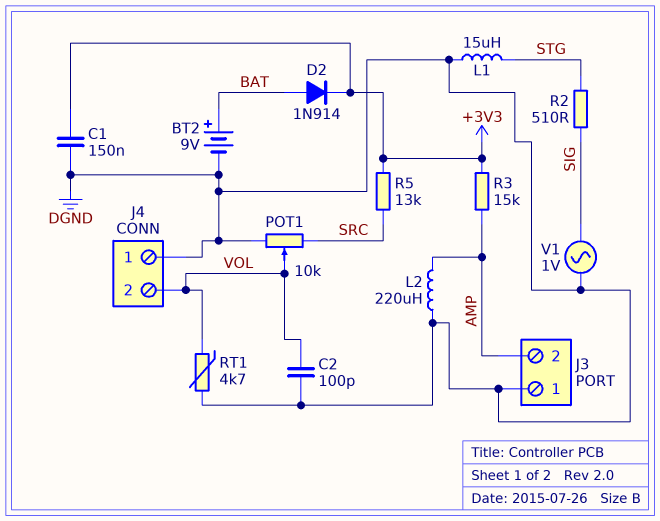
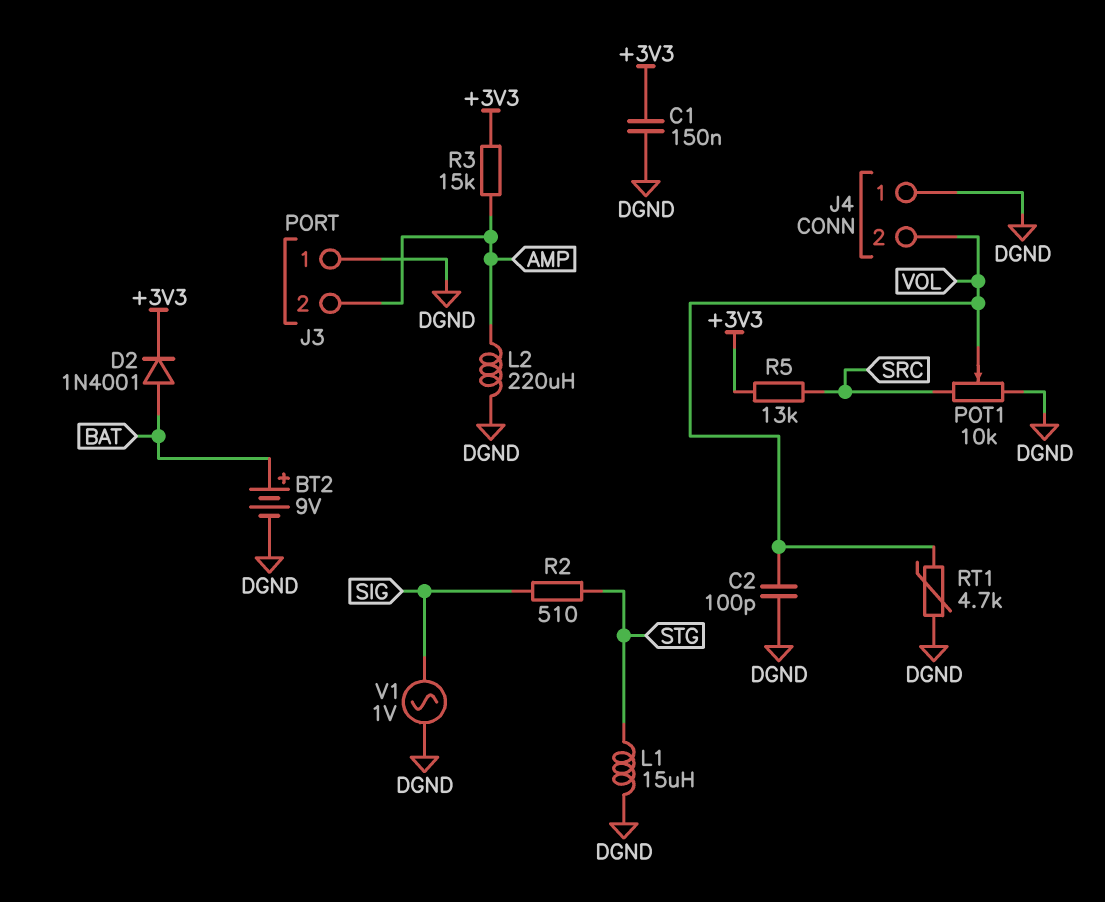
D2: diode 1N914 (A BAT, K +3V3) -> diode 1N4001 (A BAT, K +3V3)

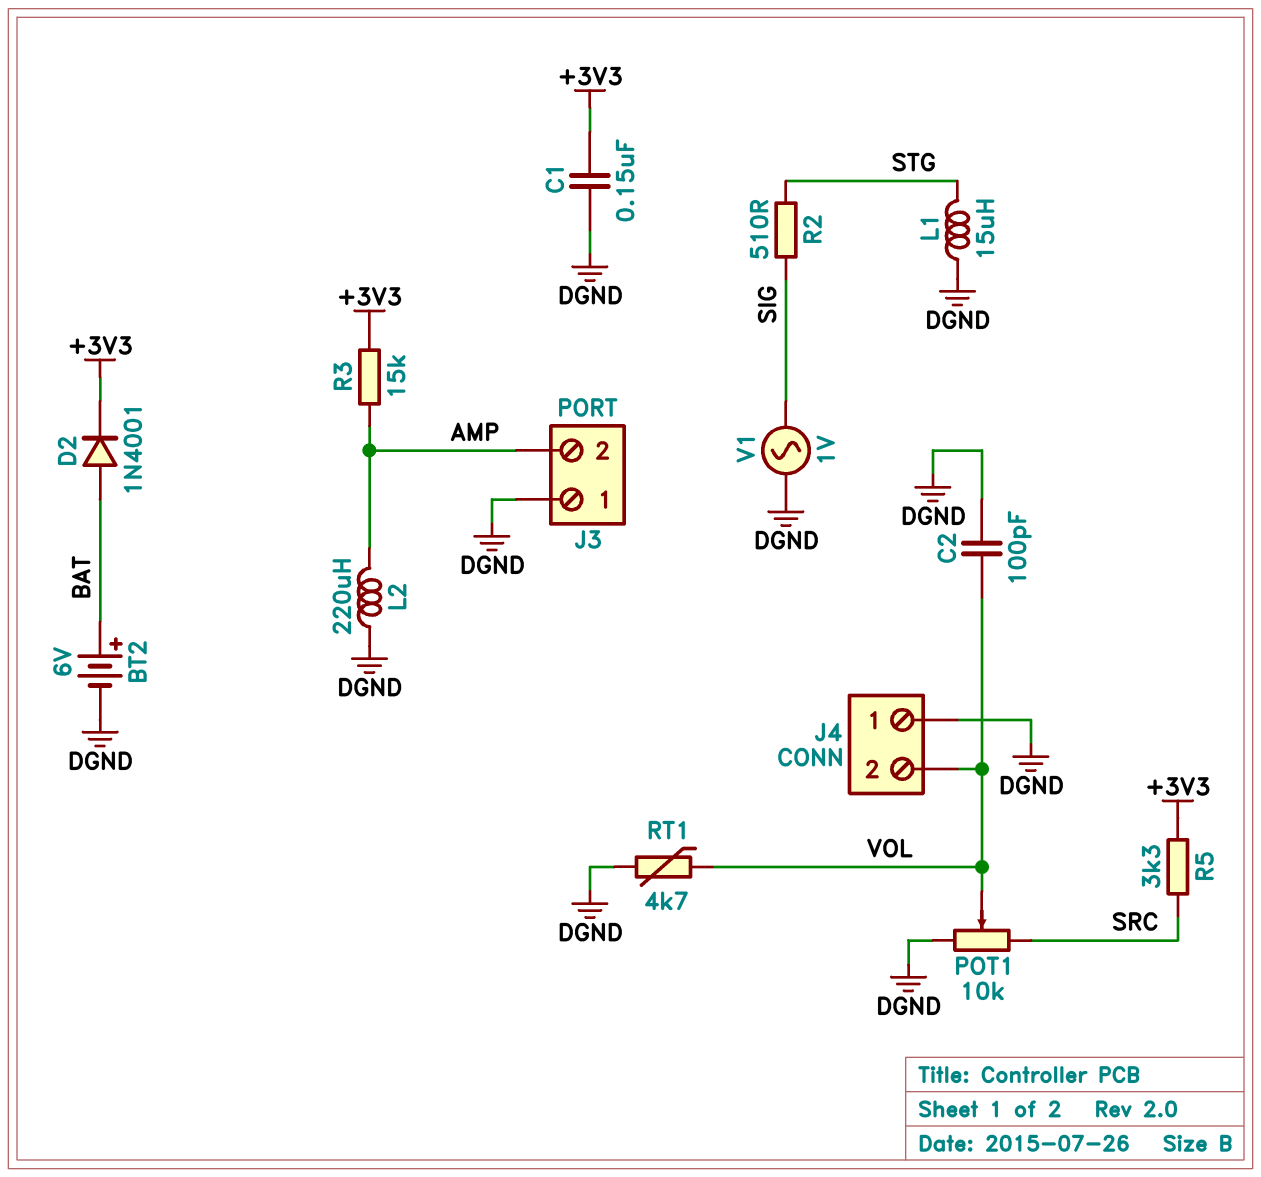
BT2: 9V (plus BAT, minus DGND) -> 6V (plus BAT, minus DGND)
R5: 13k (+3V3, SRC) -> 3.3k (+3V3, SRC)

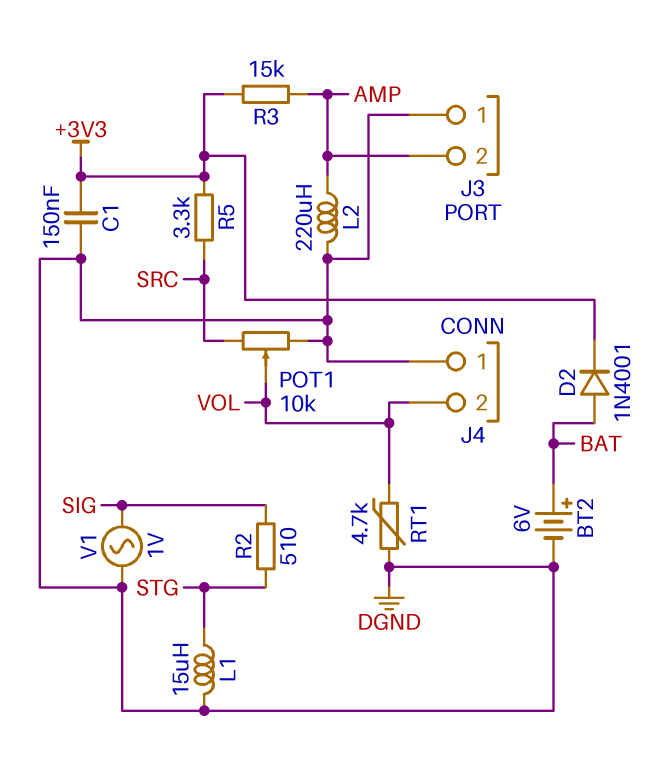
C2: 100pF (DGND, VOL) -> none

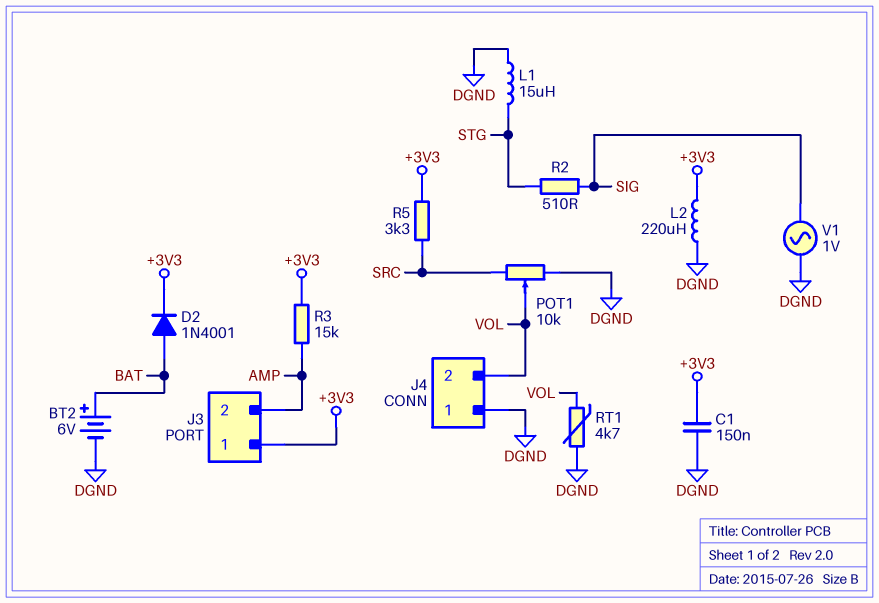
J3 pin 1: DGND -> +3V3
L2: 220uH (AMP, DGND) -> 220uH (+3V3, DGND)

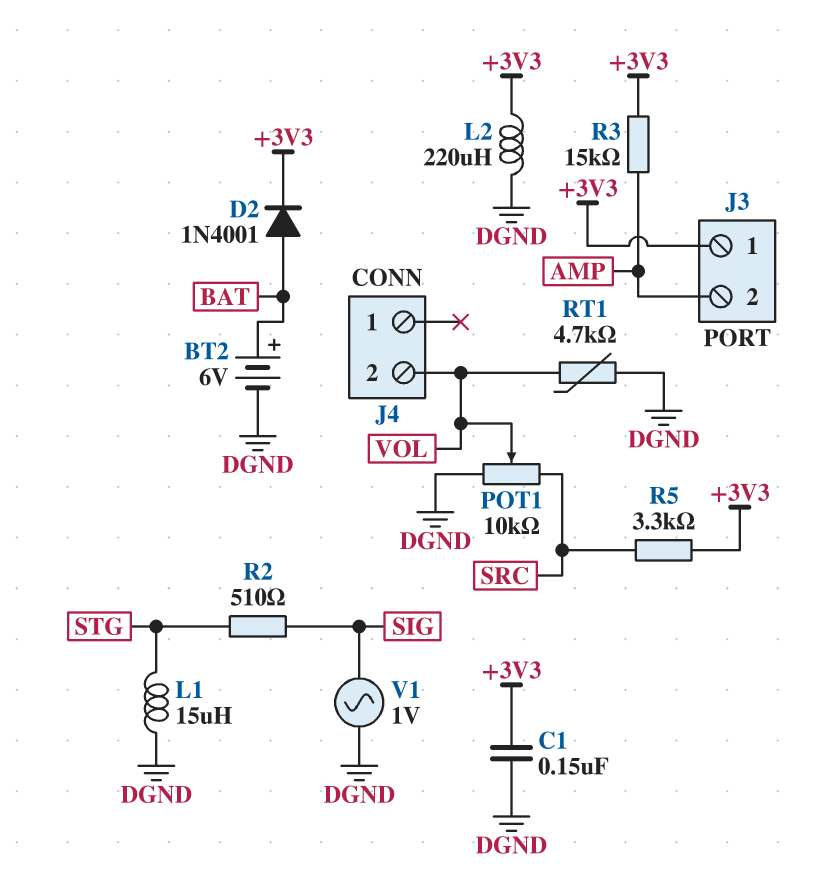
J4 pin 1: DGND -> none

